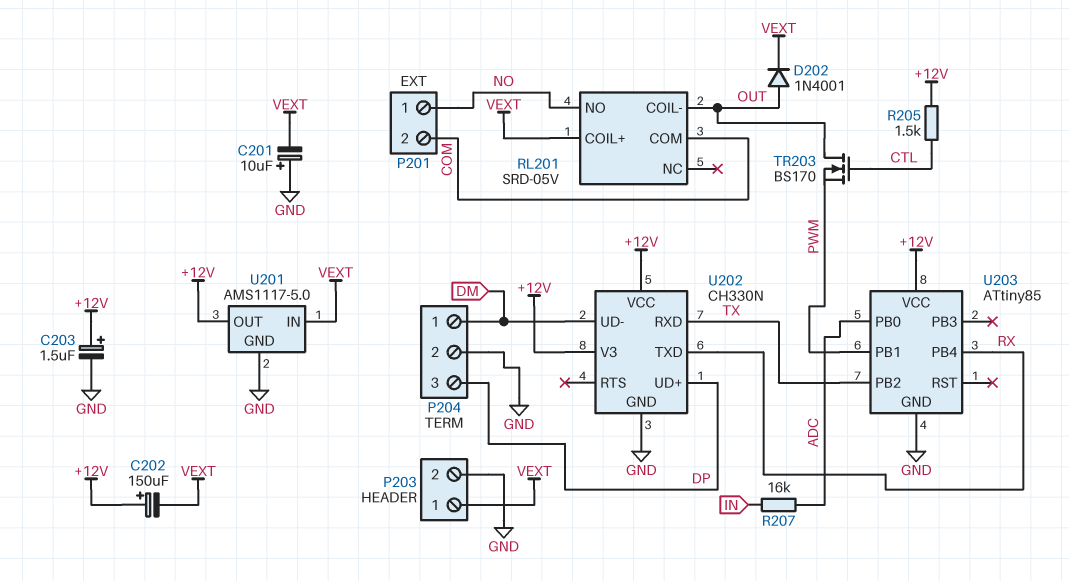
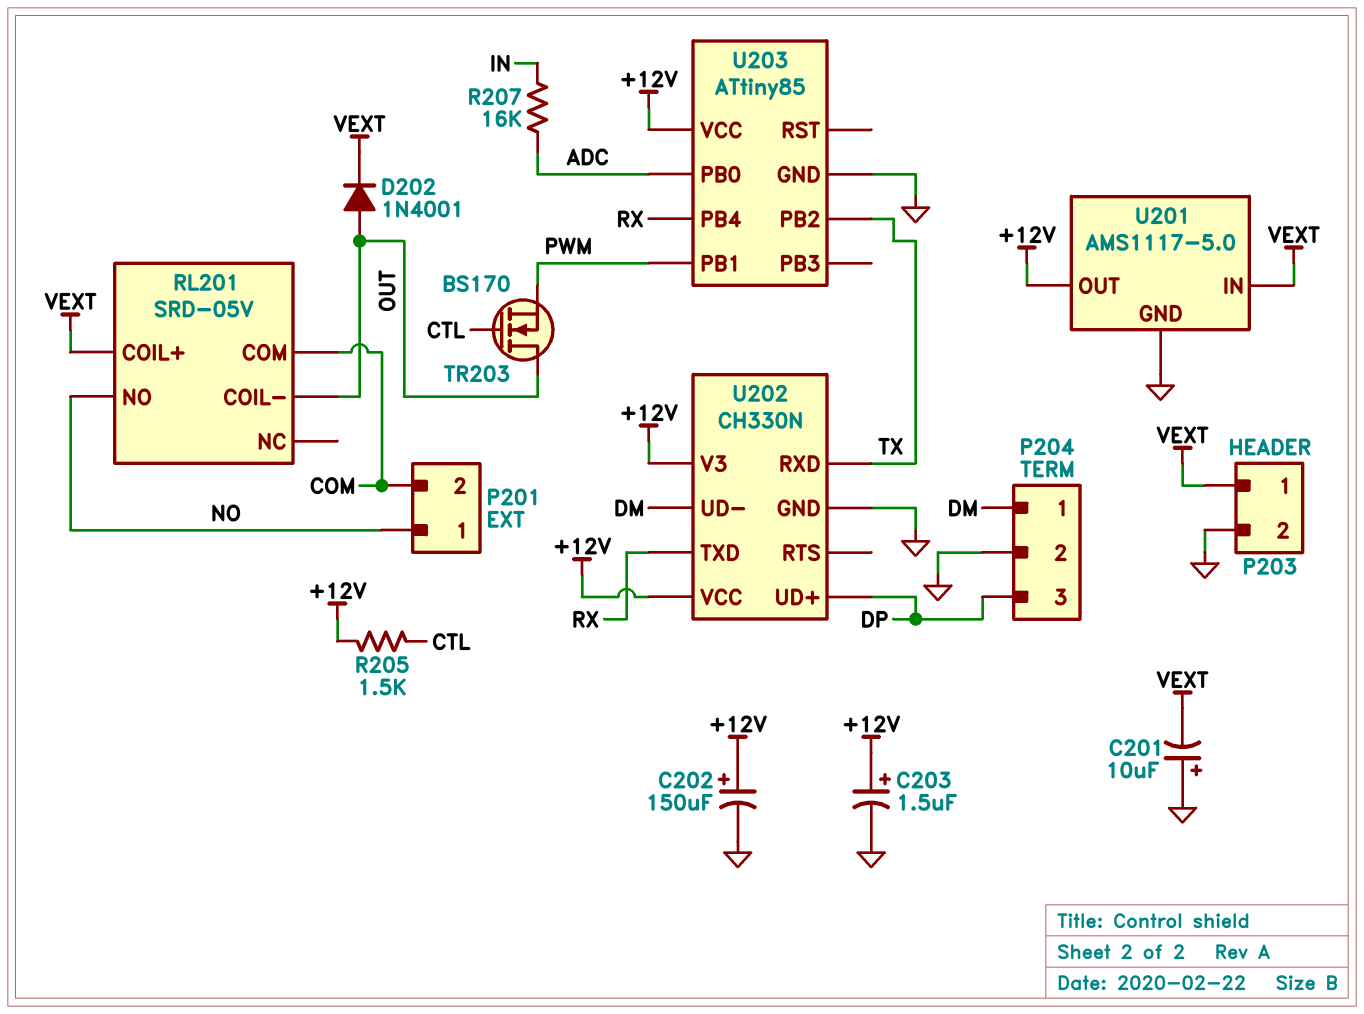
C202: 150uF (plus +12V, minus VEXT) -> 150uF (plus +12V, minus GND)

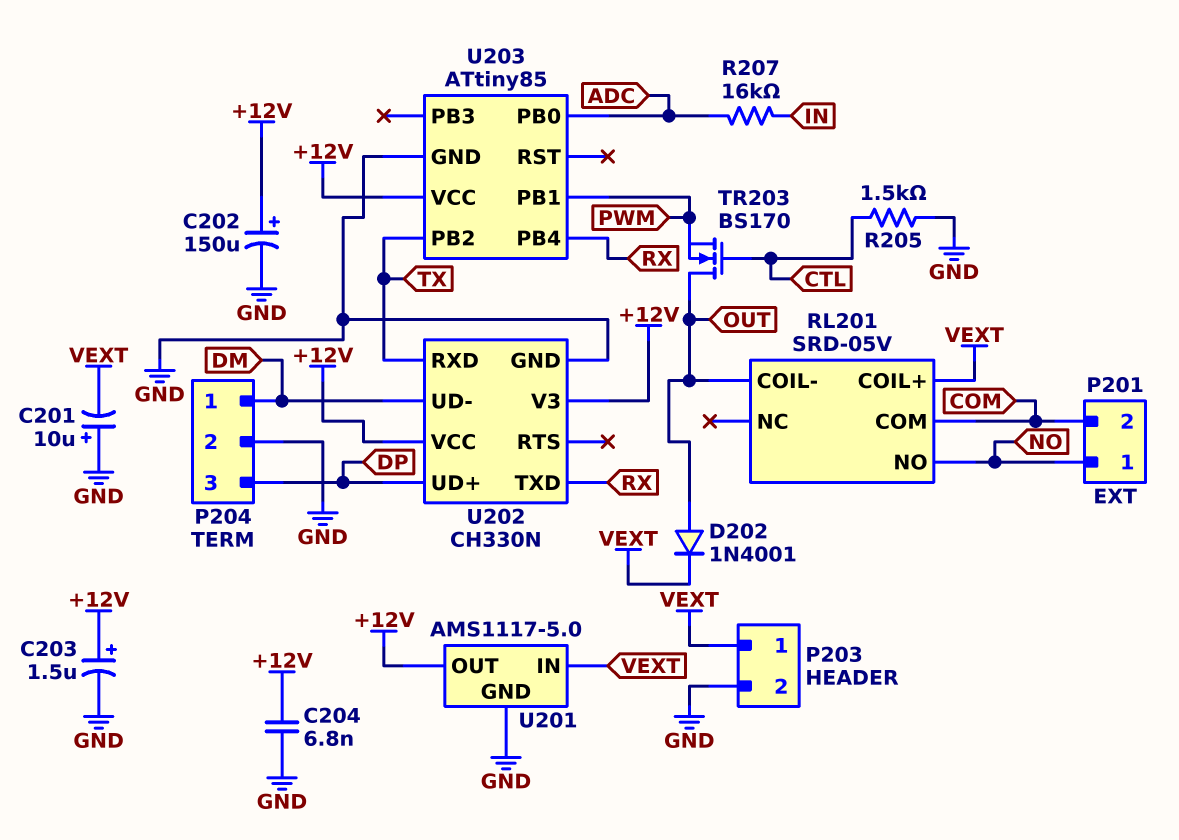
C204: none -> 6.8nF (+12V, GND)
R205: 1.5k (+12V, CTL) -> 1.5k (CTL, GND)

